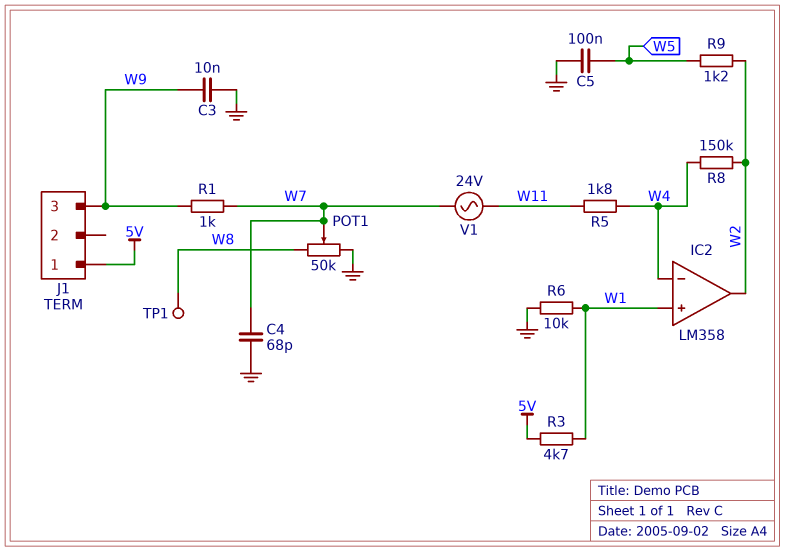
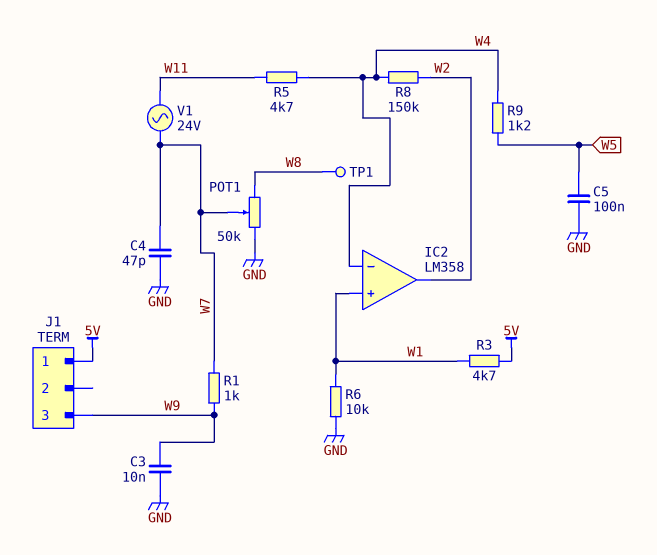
C4: 68pF (GND, W7) -> 47pF (GND, W7)
R5: 1.8k (W4, W11) -> 4.7k (W4, W11)
R9: 1.2k (W2, W5) -> 1.2k (W4, W5)

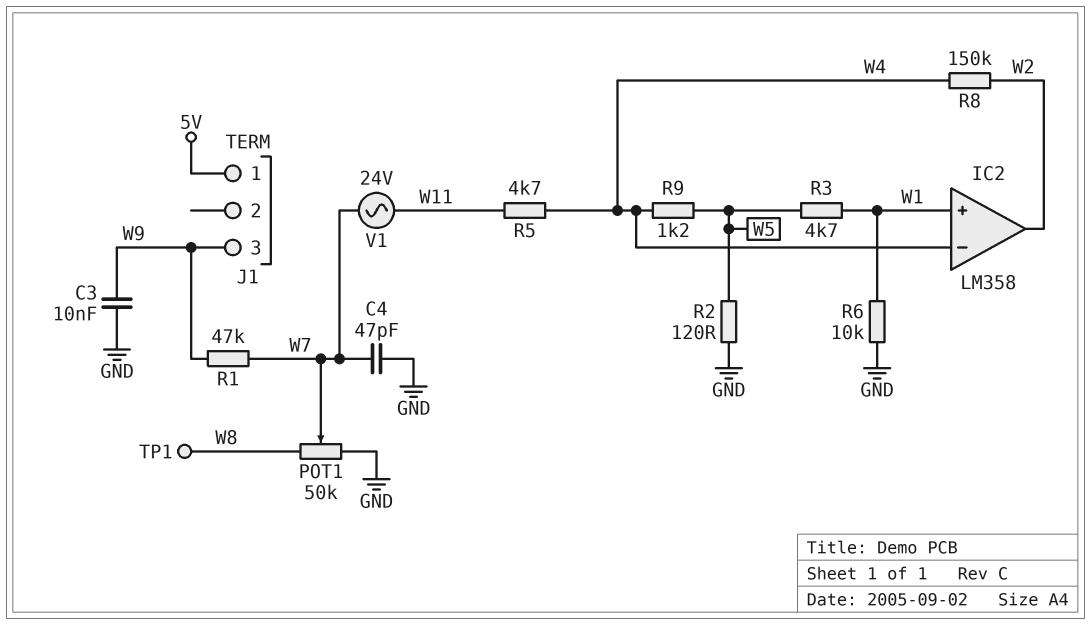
C5: 100nF (GND, W5) -> none
R1: 1k (W7, W9) -> 47k (W7, W9)
R2: none -> 120 (GND, W5)
R3: 4.7k (5V, W1) -> 4.7k (W1, W5)

